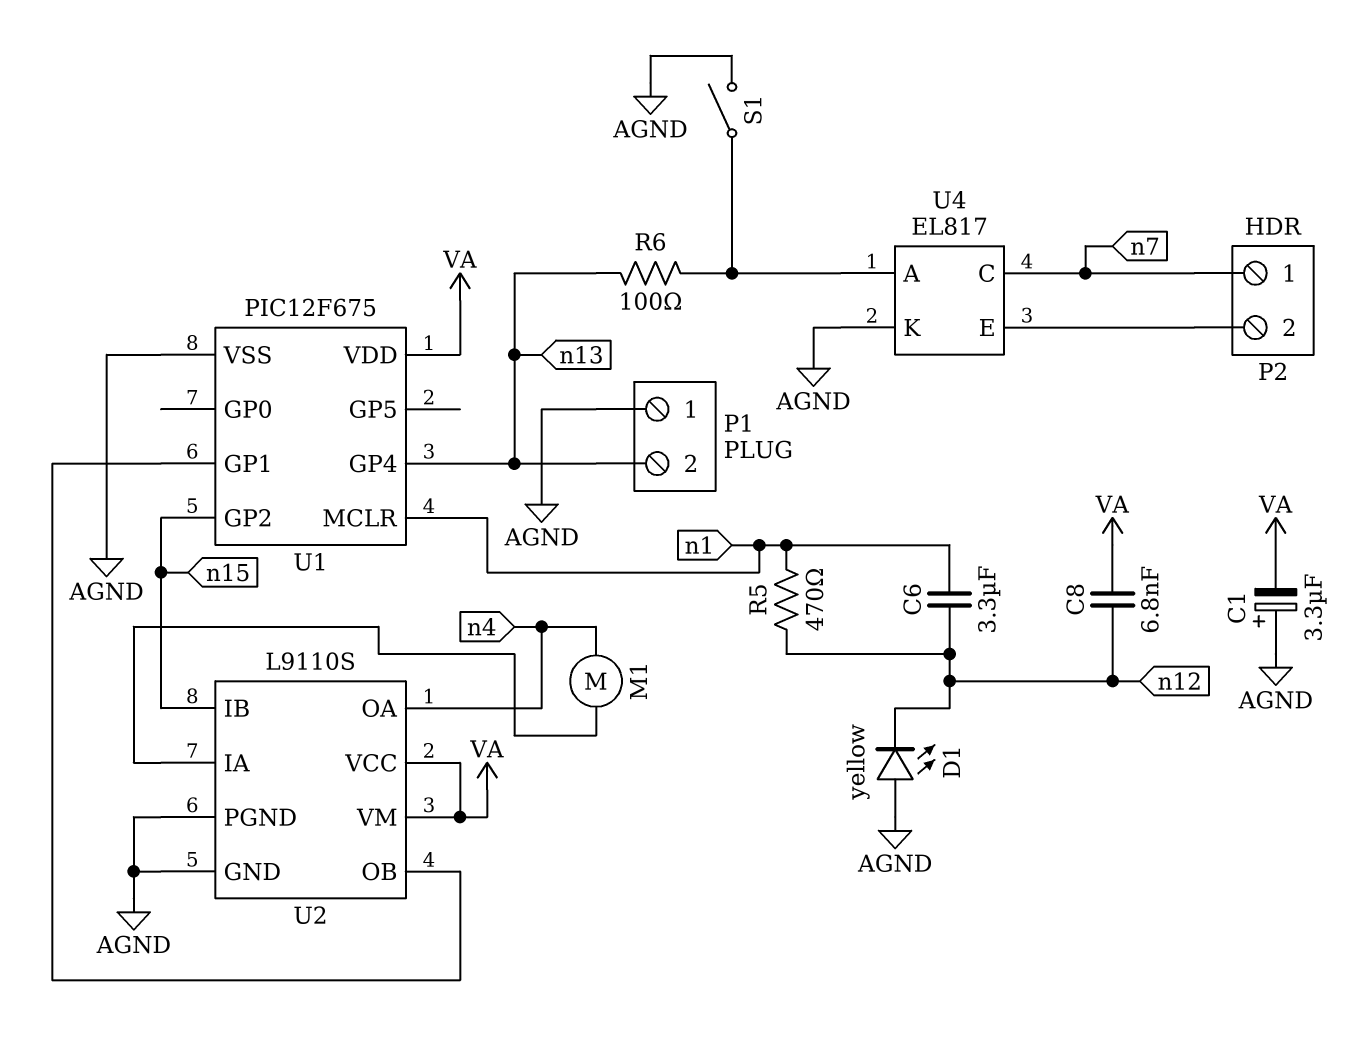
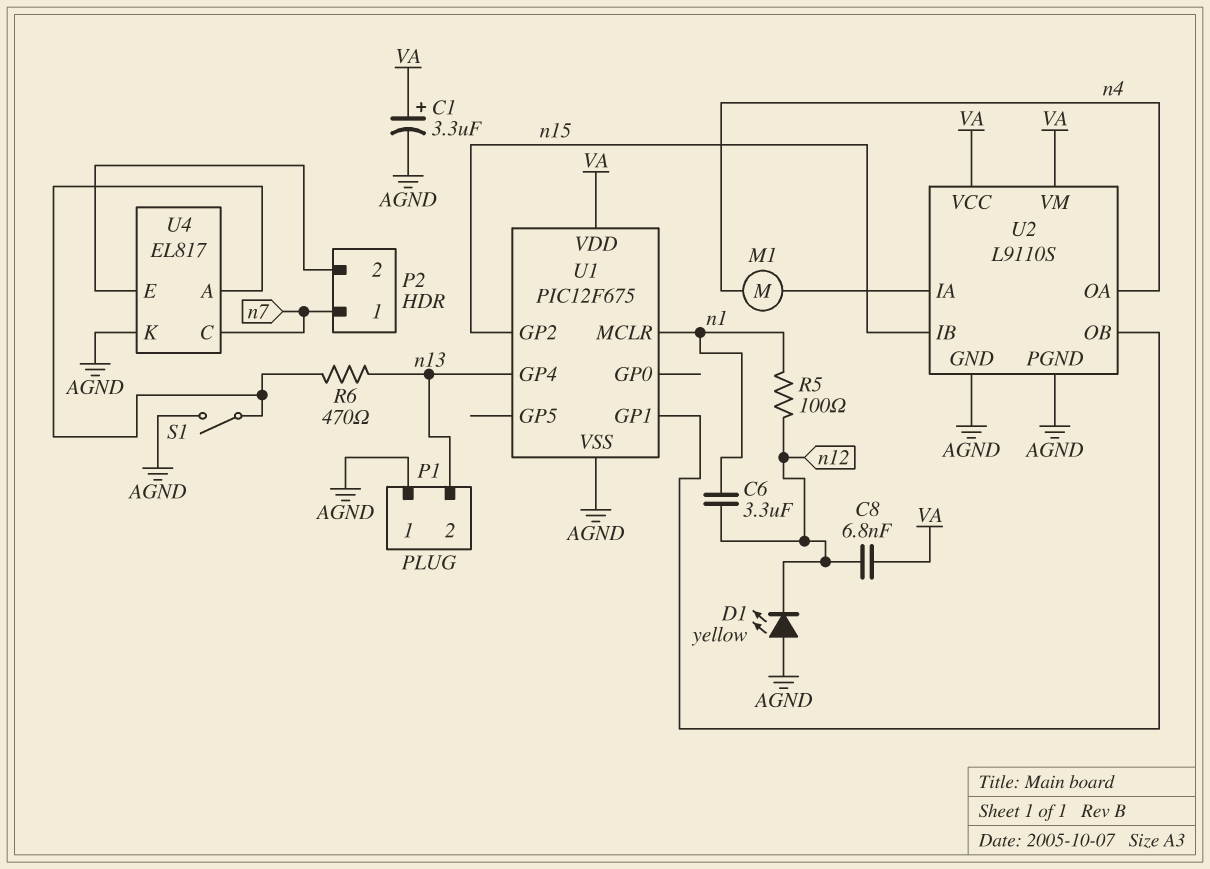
C1: 3.3uF (plus AGND, minus VA) -> 3.3uF (plus VA, minus AGND)
R5: 470 (n1, n12) -> 100 (n1, n12)
R6: 100 (U4/A, n13) -> 470 (U4/A, n13)

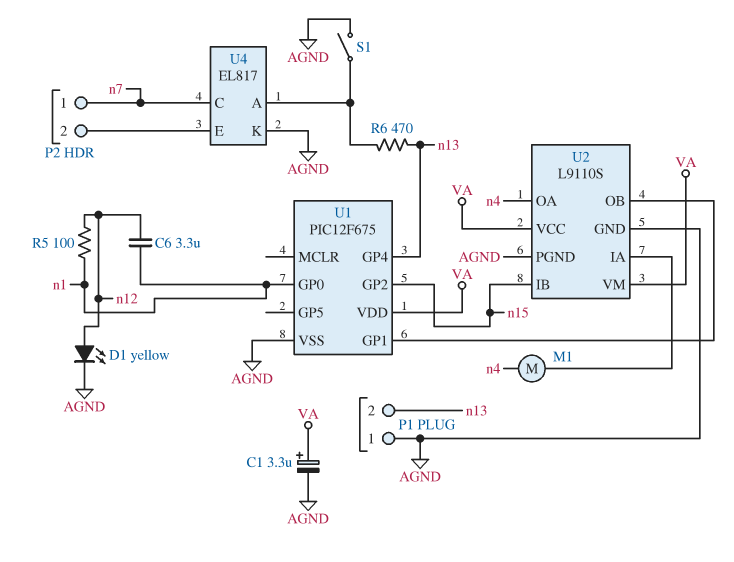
C8: 6.8nF (VA, n12) -> none
D1: LED yellow (A AGND, K n12) -> LED yellow (A n12, K AGND)
U1 pin GP0: none -> n1
U1 pin MCLR: n1 -> none

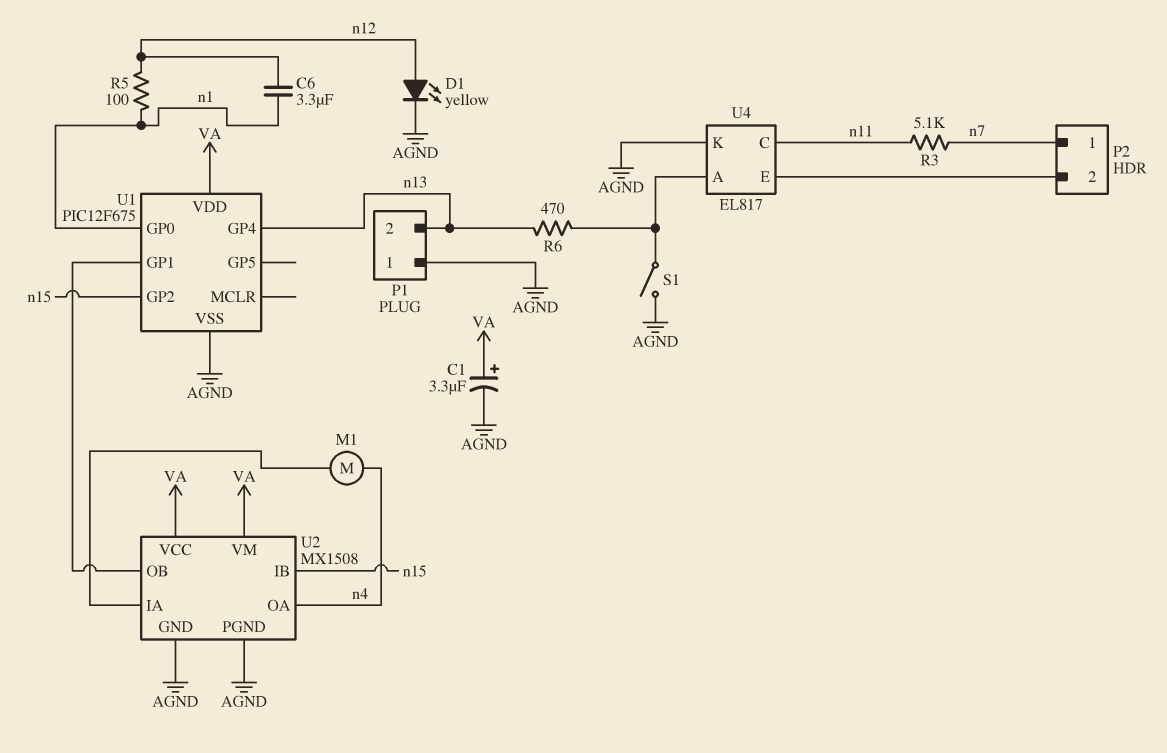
R3: none -> 5.1k (n7, n11)
U2: L9110S -> MX1508
U4 pin C: n7 -> n11

